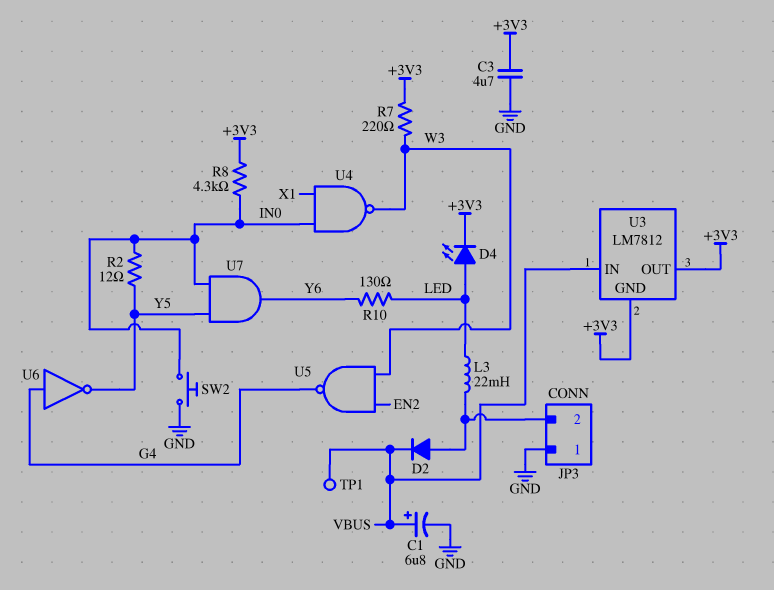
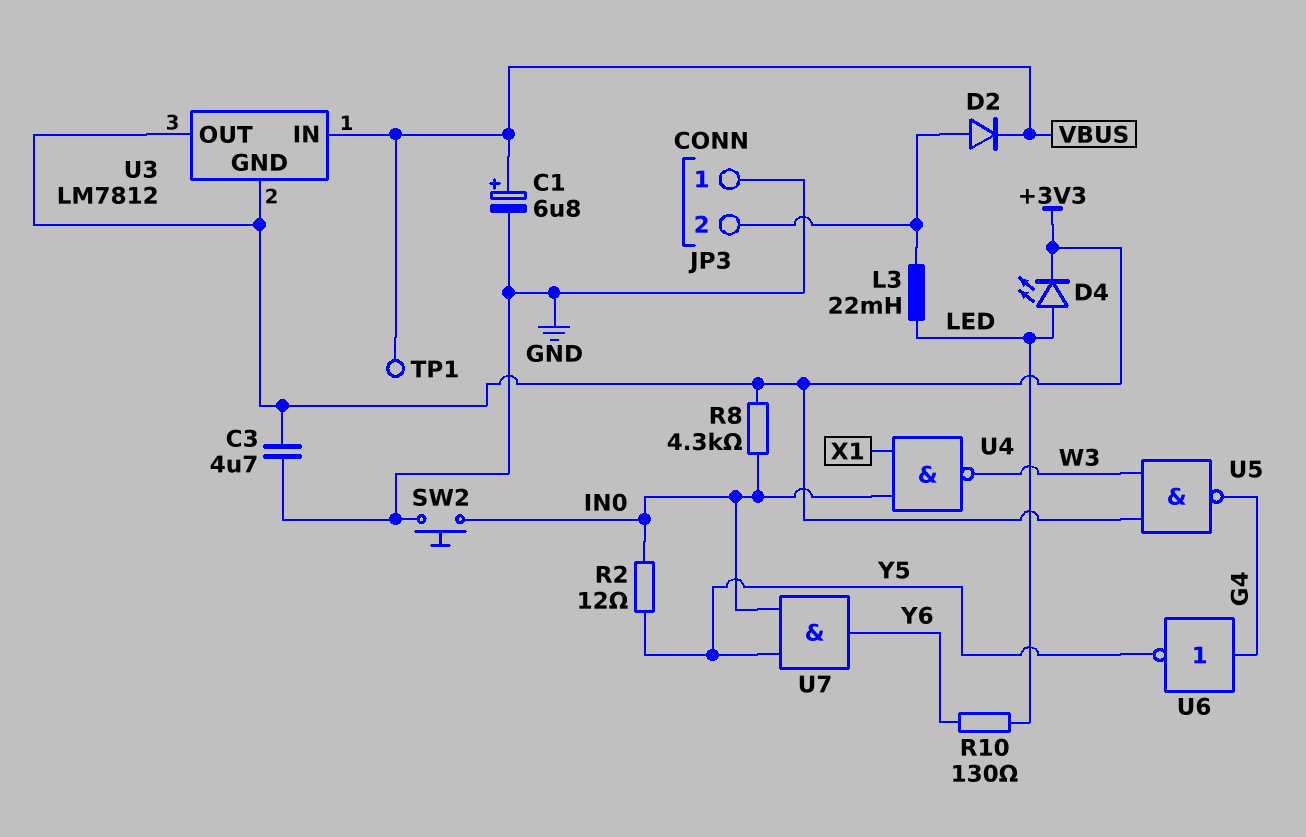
R7: 220 (+3V3, W3) -> none
U5: NAND (in EN2, in W3, out G4) -> NAND (in +3V3, in W3, out G4)

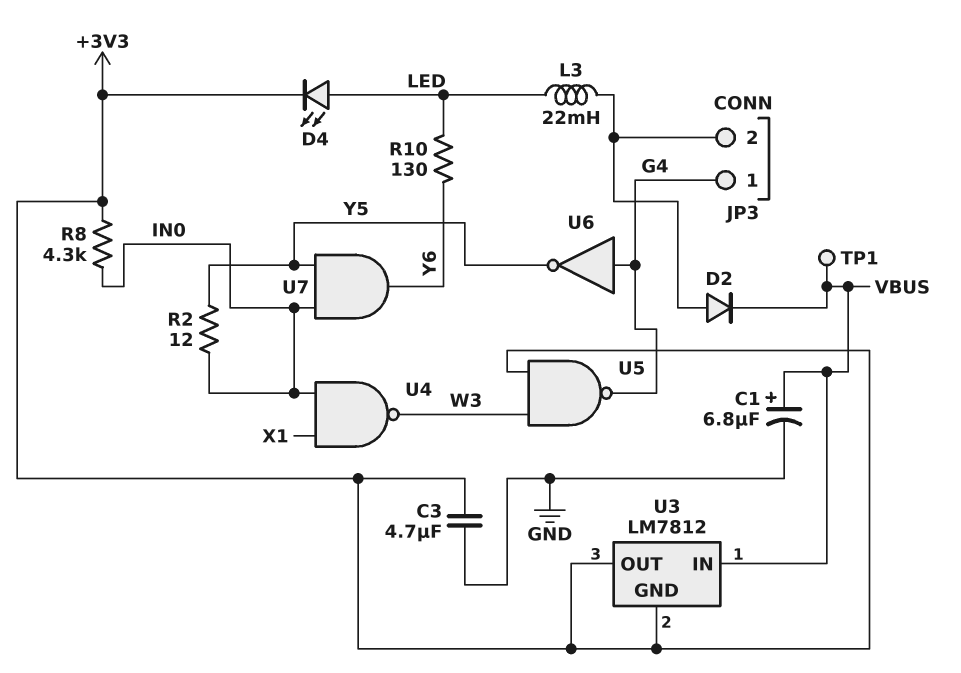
JP3 pin 1: GND -> G4
SW2: button (GND, IN0) -> none

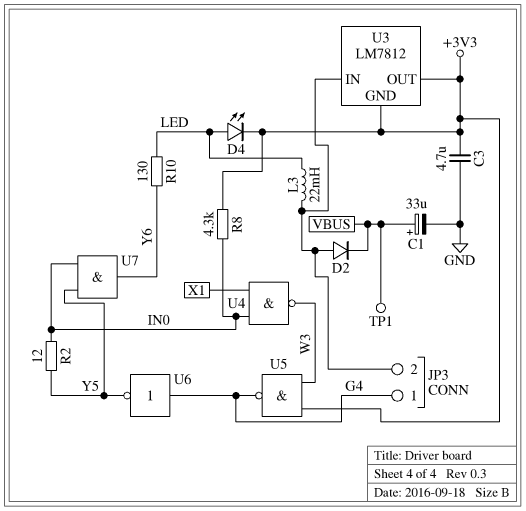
C1: 6.8uF (plus VBUS, minus GND) -> 33uF (plus VBUS, minus GND)
U3 pin IN: VBUS -> JP3/2

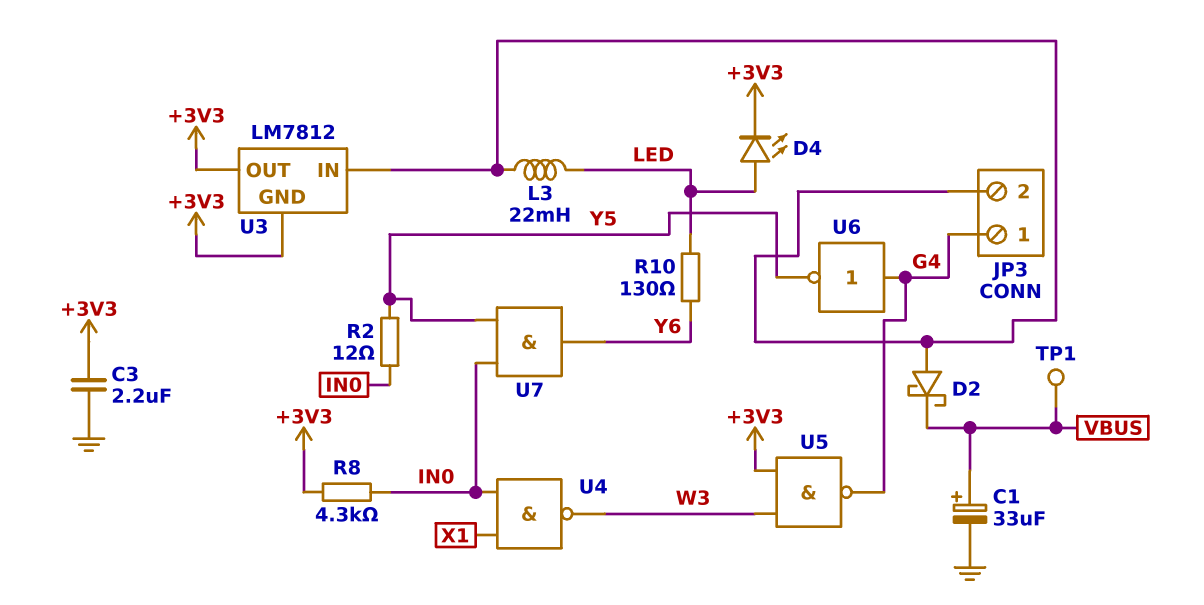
C3: 4.7uF (+3V3, GND) -> 2.2uF (+3V3, GND)
D2: diode (A JP3/2, K VBUS) -> schottky (A JP3/2, K VBUS)

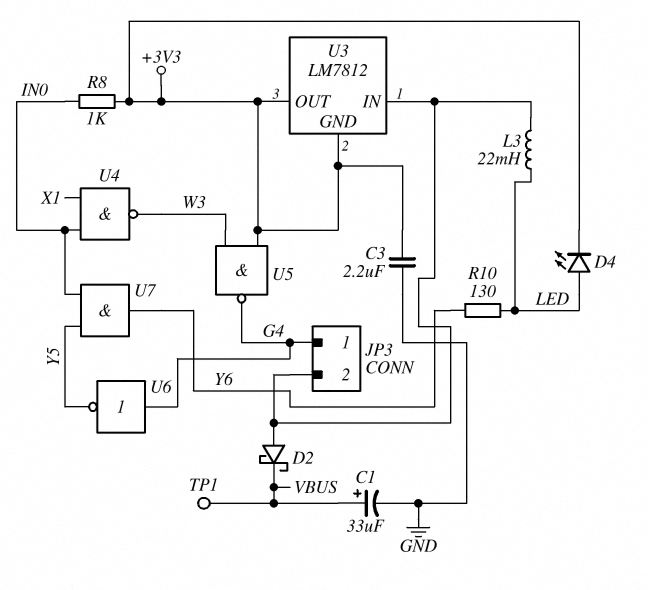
R2: 12 (IN0, Y5) -> none
R8: 4.3k (+3V3, IN0) -> 1k (+3V3, IN0)

